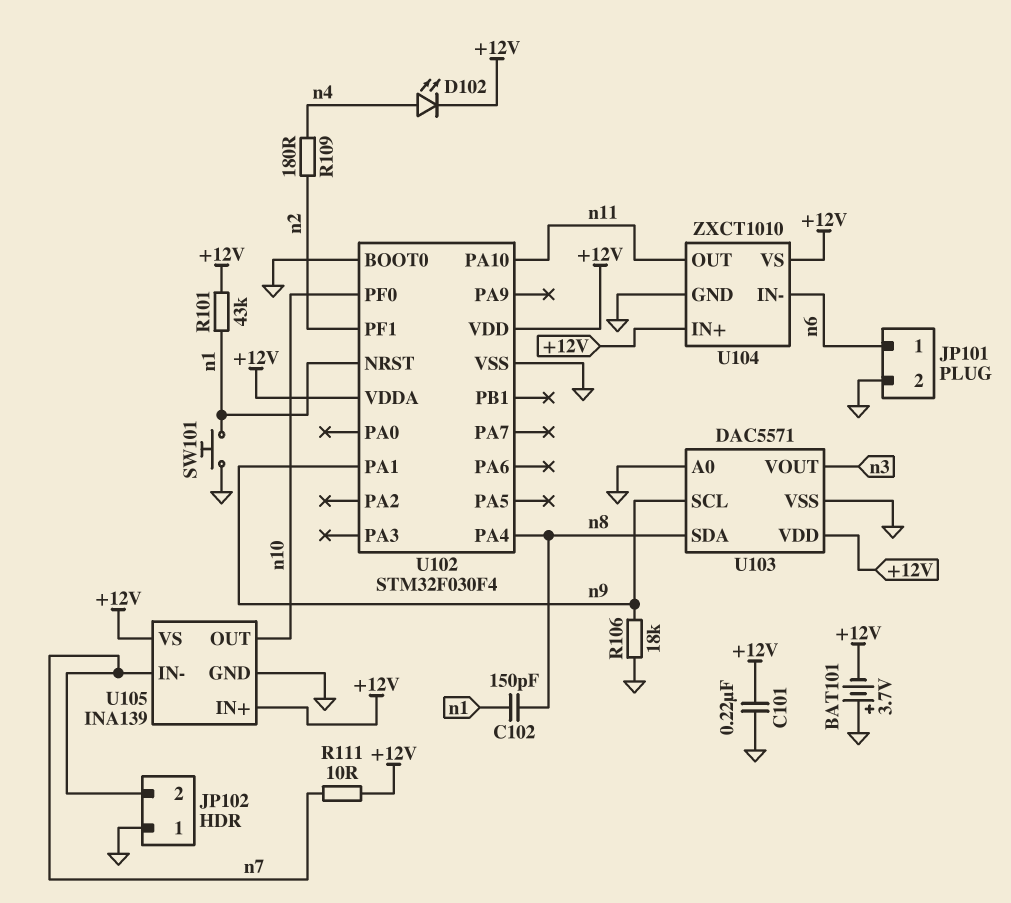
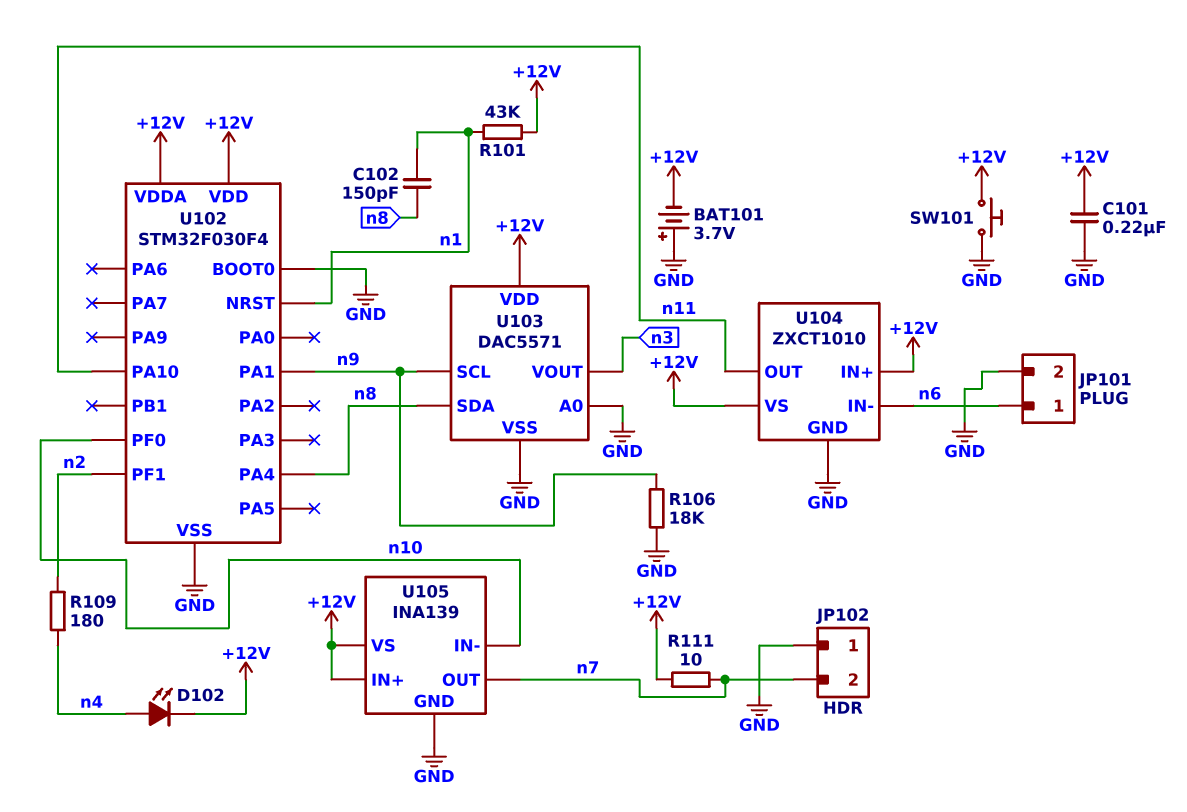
SW101: button (GND, n1) -> button (+12V, GND)
U105 pin IN-: n7 -> n10
U105 pin OUT: n10 -> n7

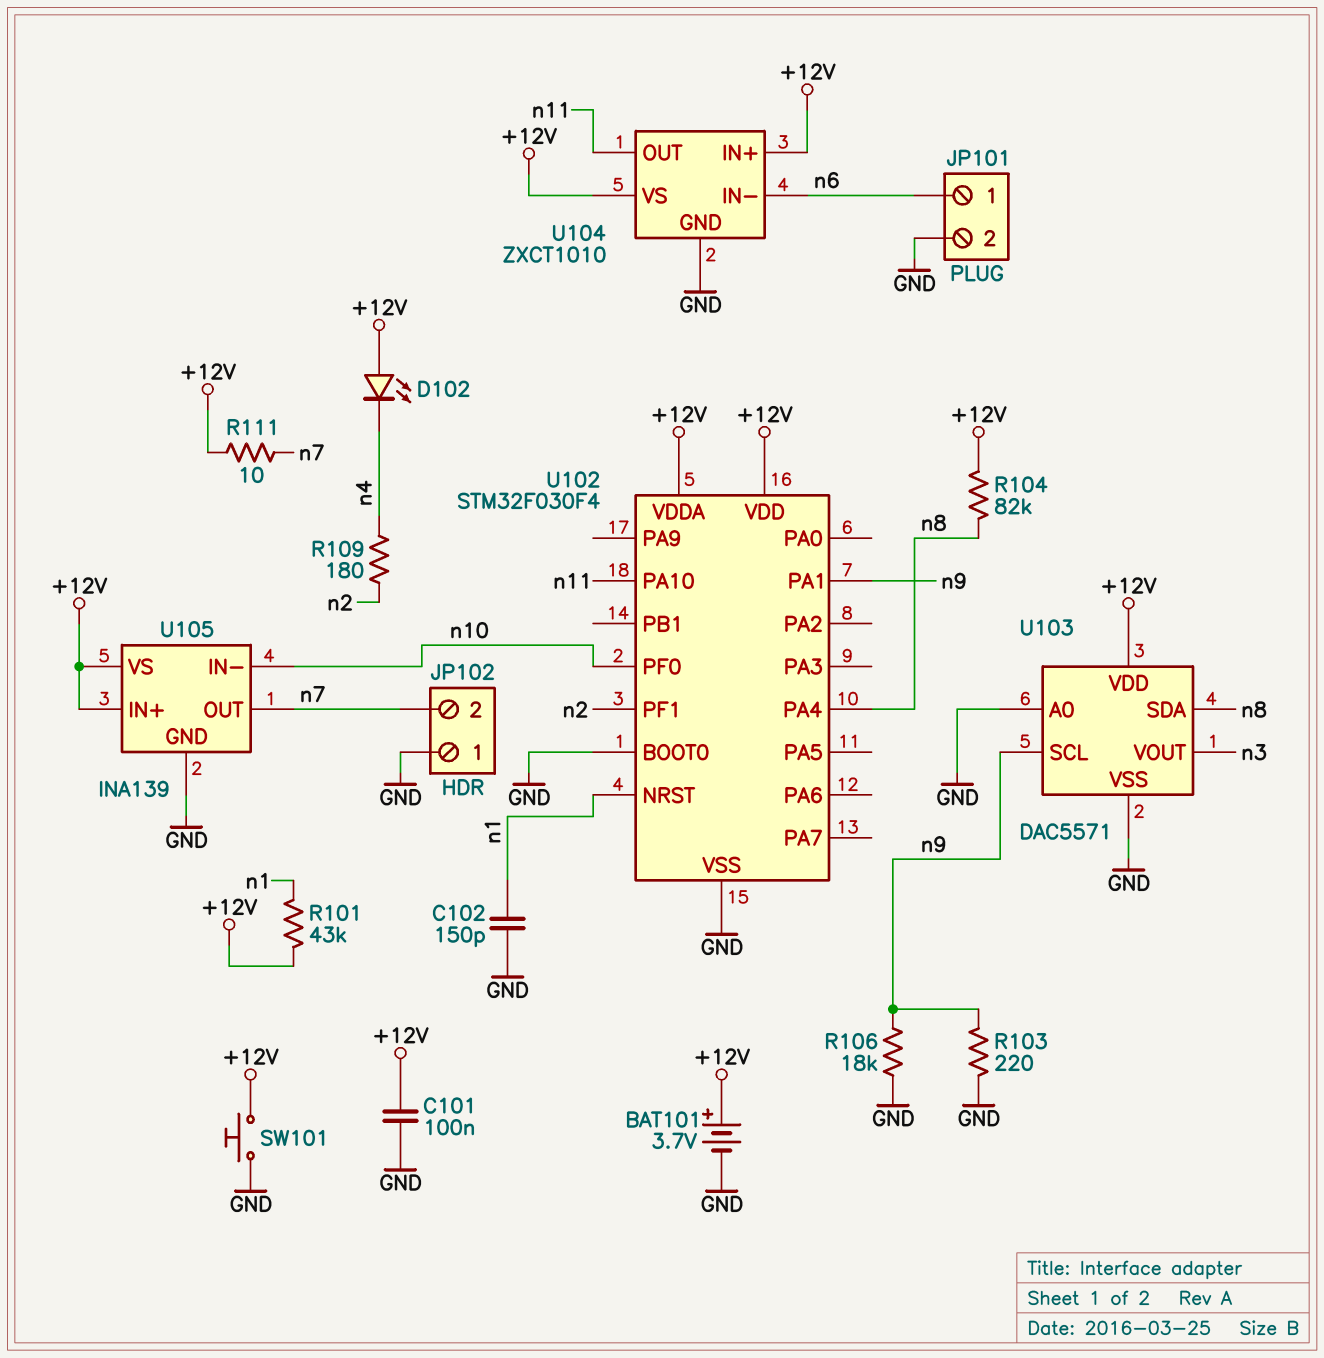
BAT101: 3.7V (plus GND, minus +12V) -> 3.7V (plus +12V, minus GND)
C101: 220nF (+12V, GND) -> 100nF (+12V, GND)
C102: 150pF (n1, n8) -> 150pF (GND, n1)
D102: LED (A n4, K +12V) -> LED (A +12V, K n4)
R103: none -> 220 (GND, n9)
R104: none -> 82k (+12V, n8)

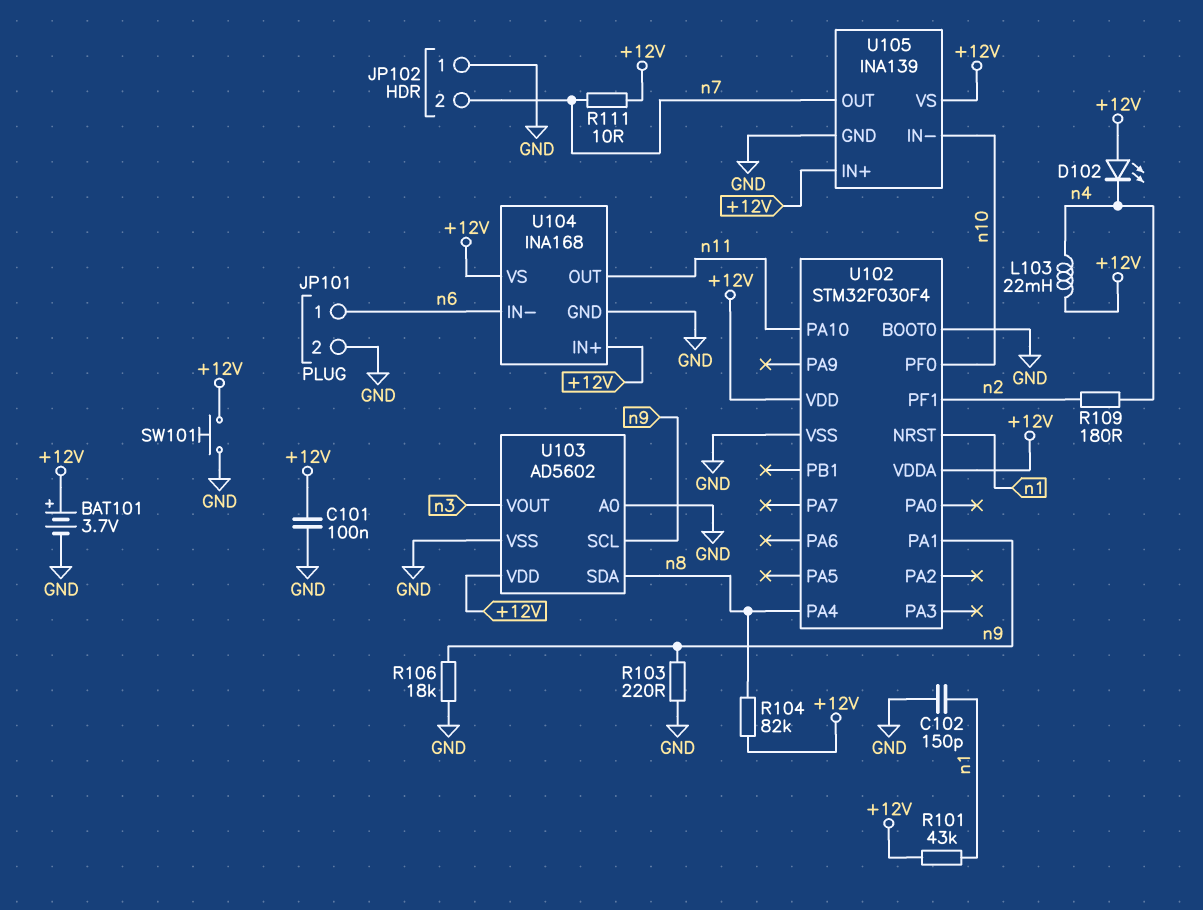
L103: none -> 22mH (+12V, n4)
U103: DAC5571 -> AD5602
U104: ZXCT1010 -> INA168

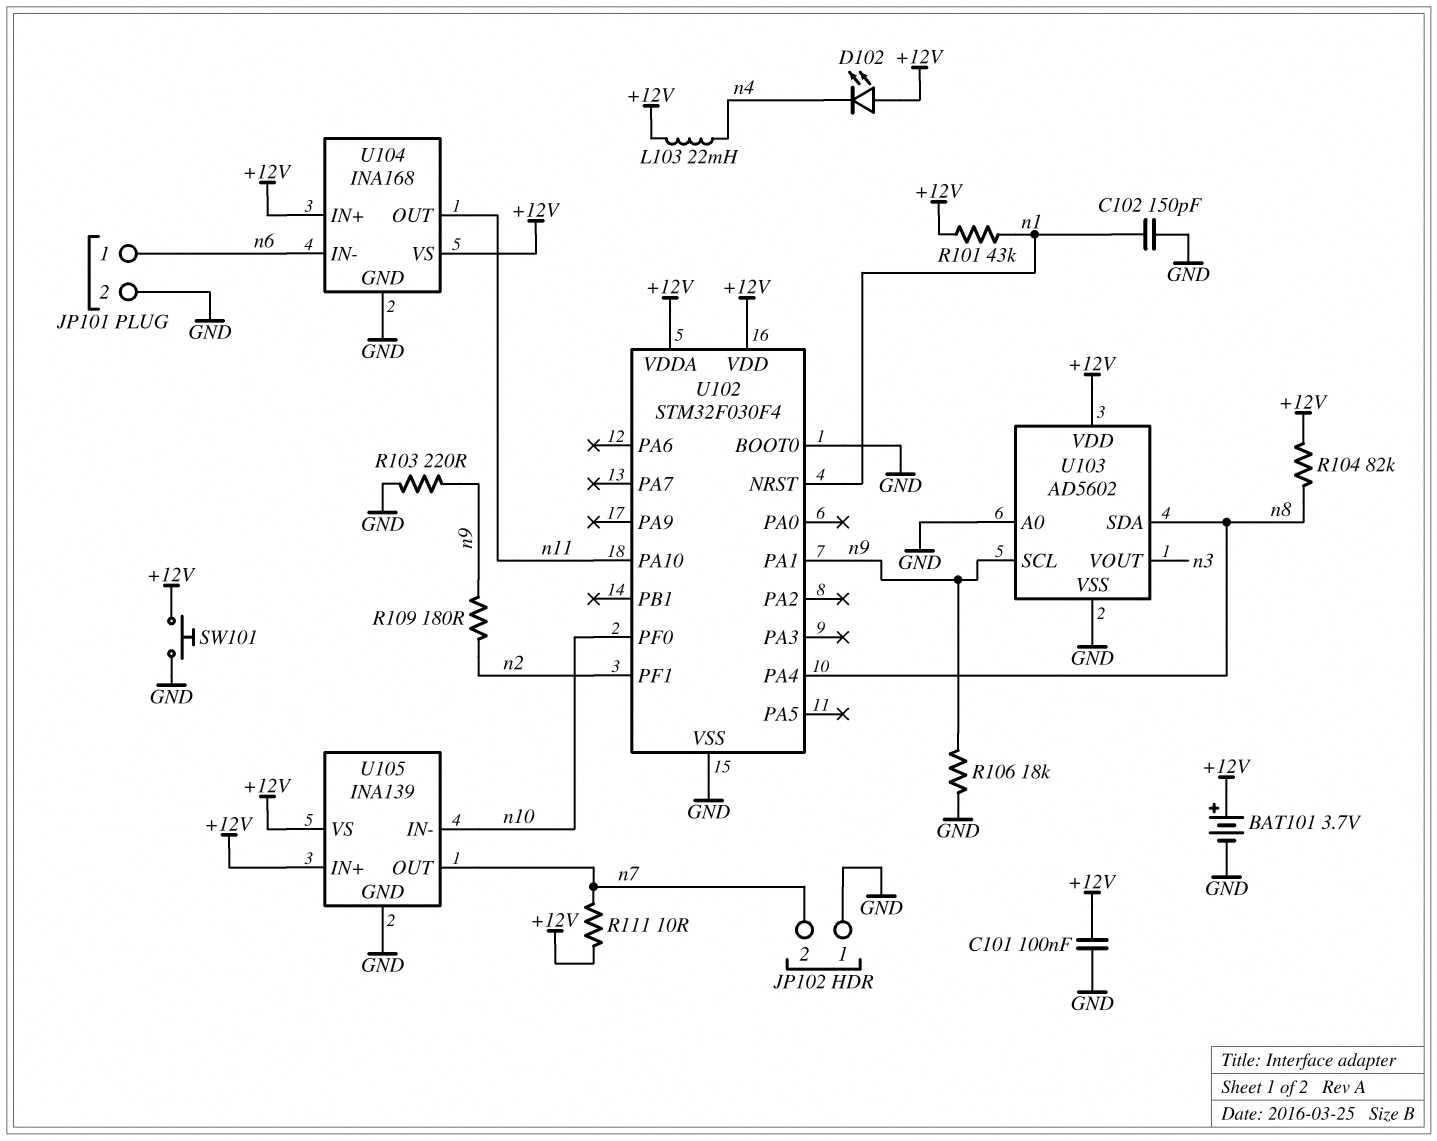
R109: 180 (n2, n4) -> 180 (n2, n9)

